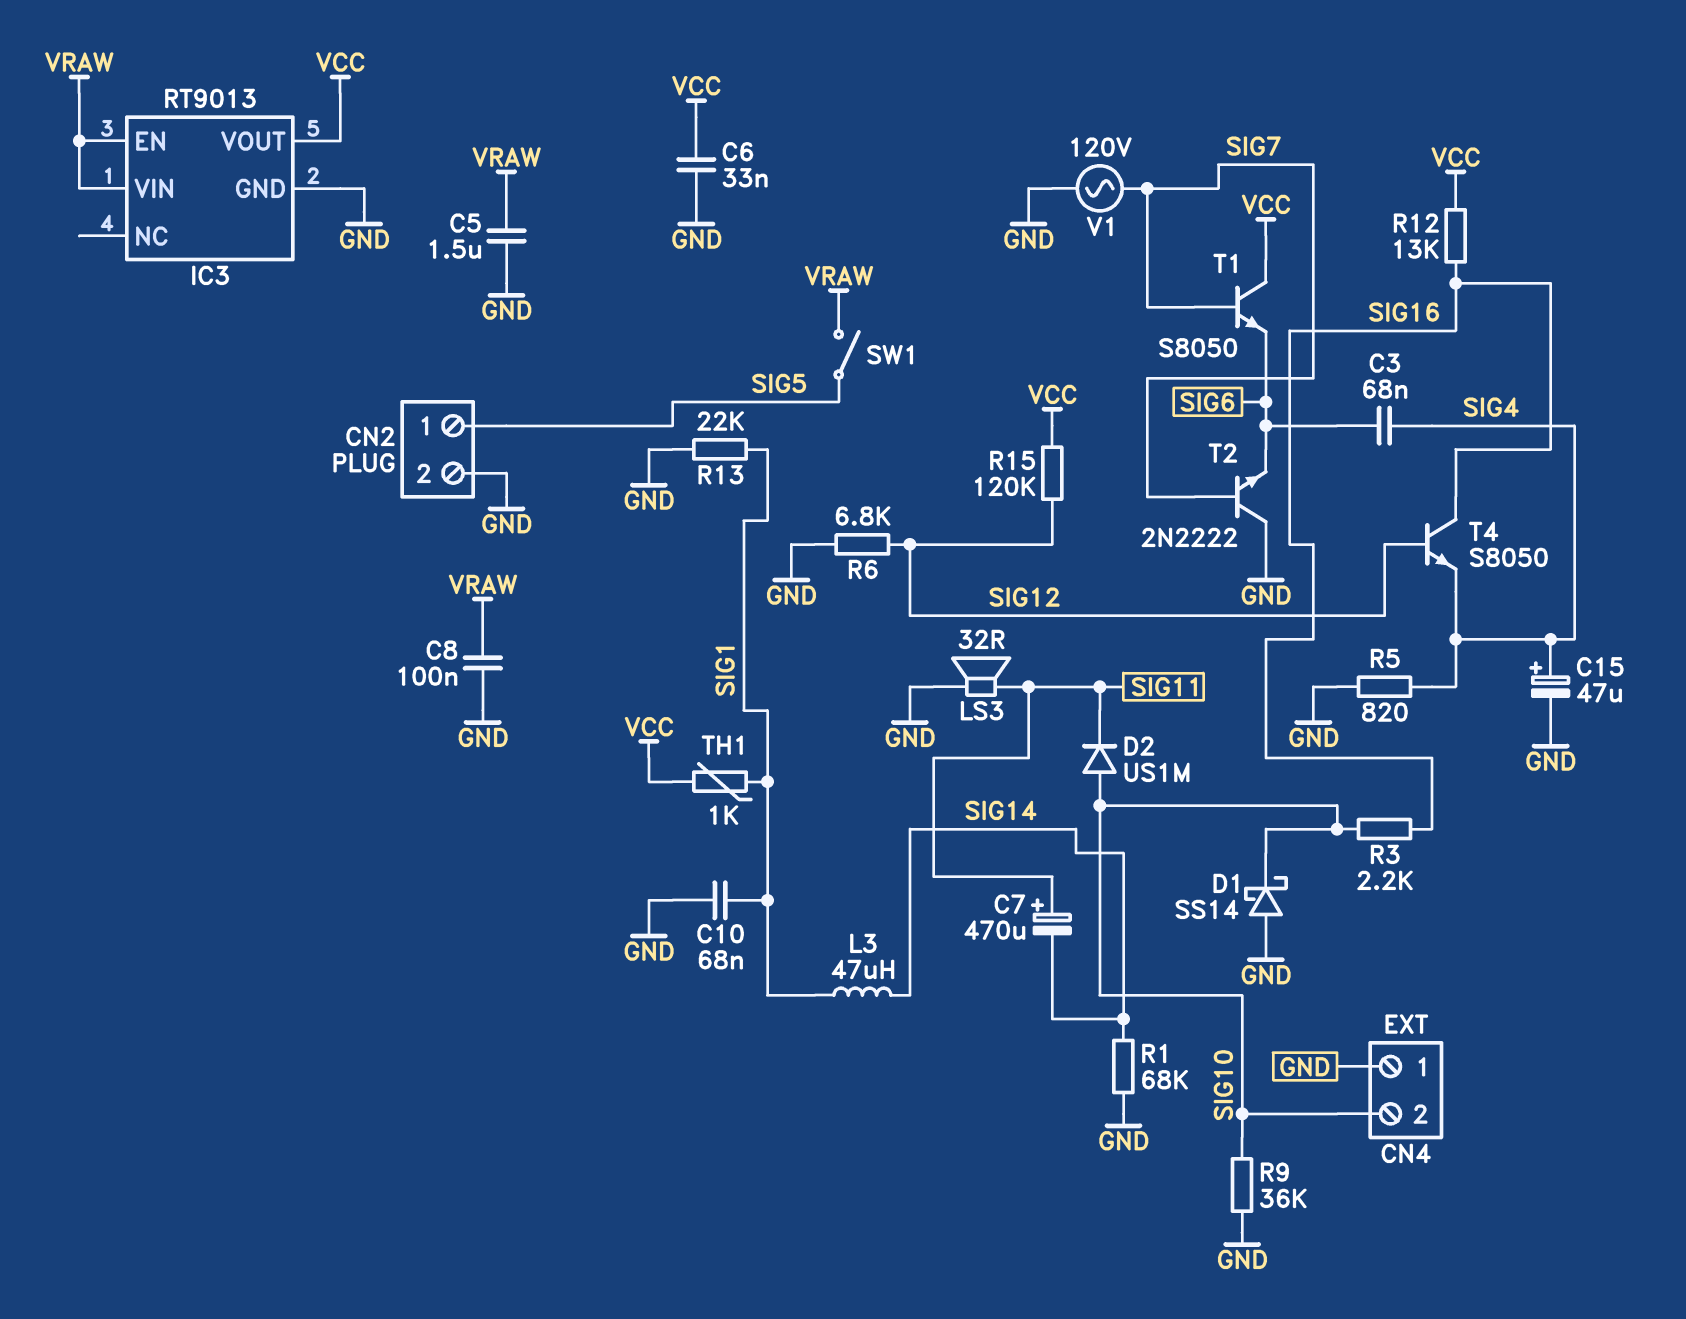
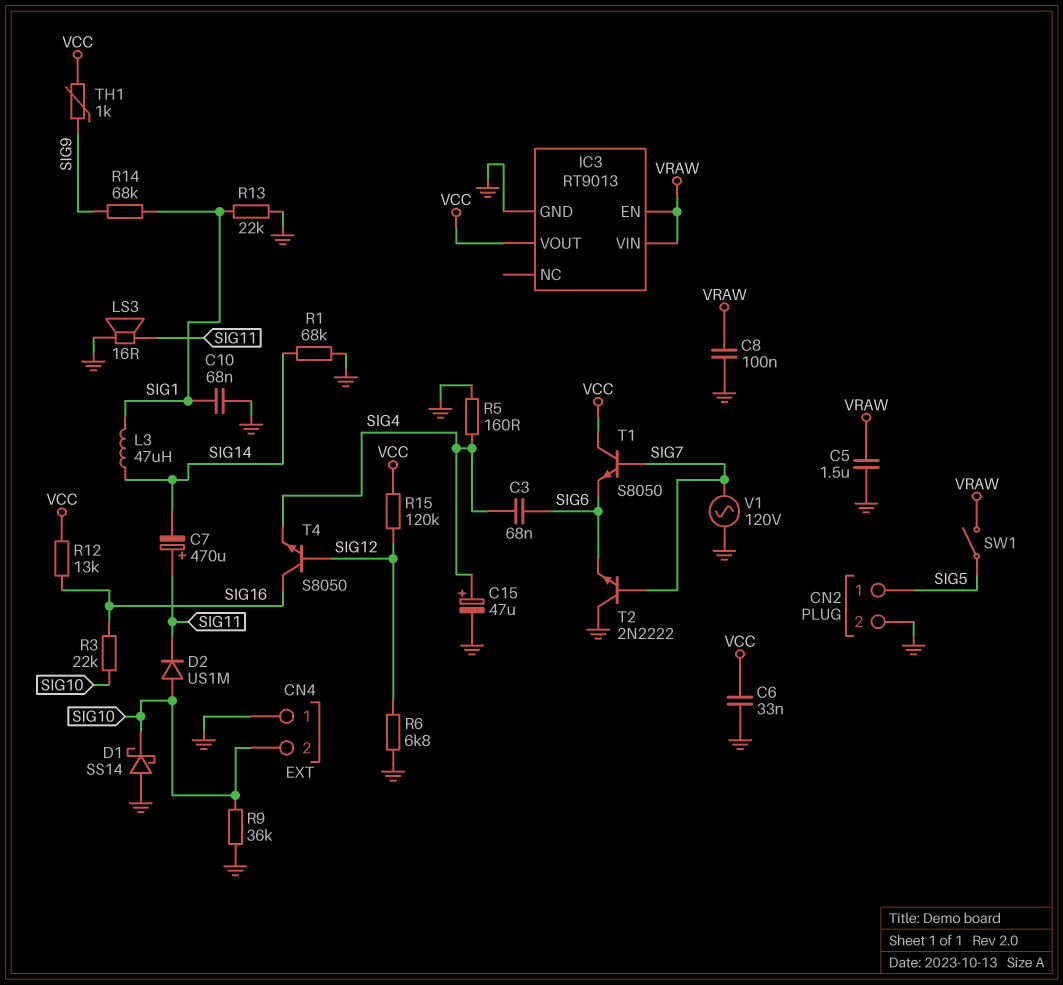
LS3: speaker 32R (GND, SIG11) -> speaker 16R (GND, SIG11)
R3: 2.2k (SIG10, SIG16) -> 22k (SIG10, SIG16)
R5: 820 (GND, SIG4) -> 160 (GND, SIG4)
R14: none -> 68k (SIG1, SIG9)
TH1: 1k (SIG1, VCC) -> 1k (SIG9, VCC)

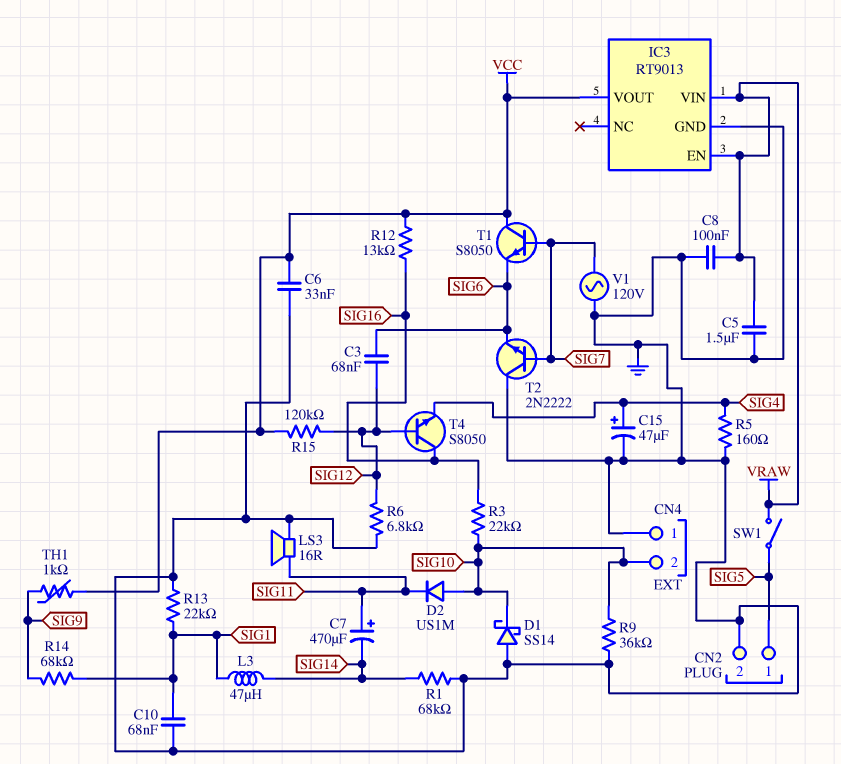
C3: 68nF (SIG4, SIG6) -> 68nF (SIG6, SIG12)

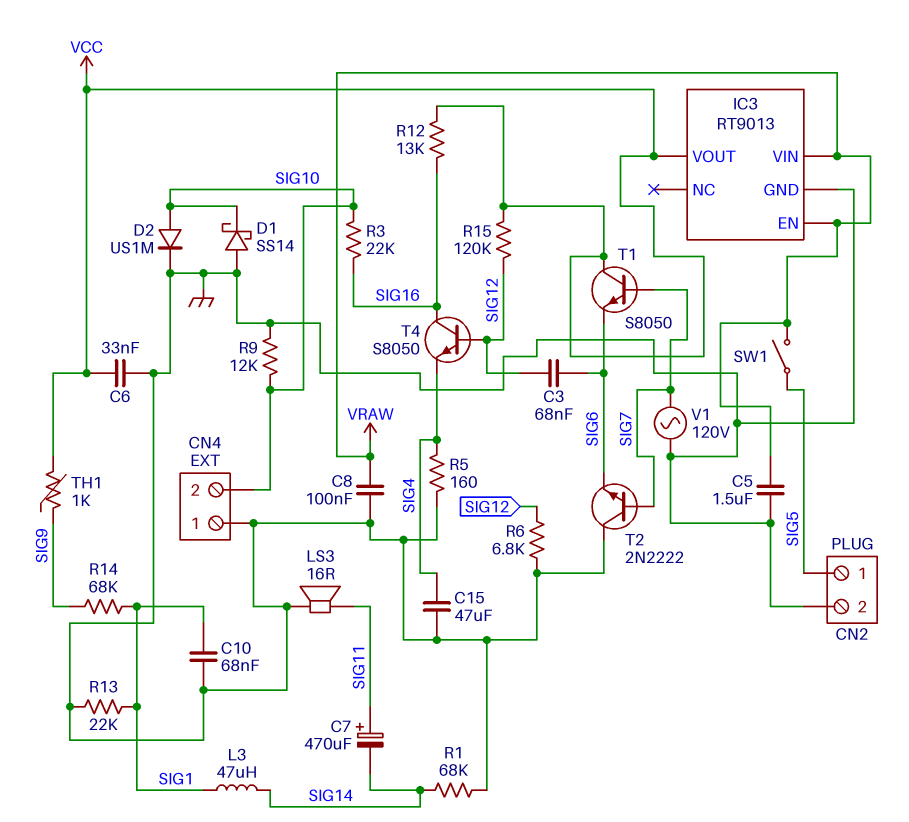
C15: 47uF (plus SIG4, minus GND) -> 47uF (GND, SIG4)
D2: diode US1M (A SIG10, K SIG11) -> diode US1M (A SIG10, K GND)
R9: 36k (GND, SIG10) -> 12k (GND, SIG10)

